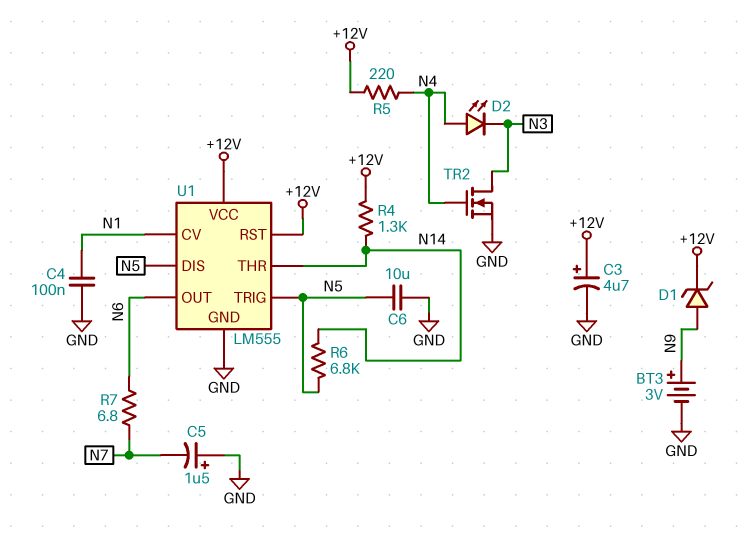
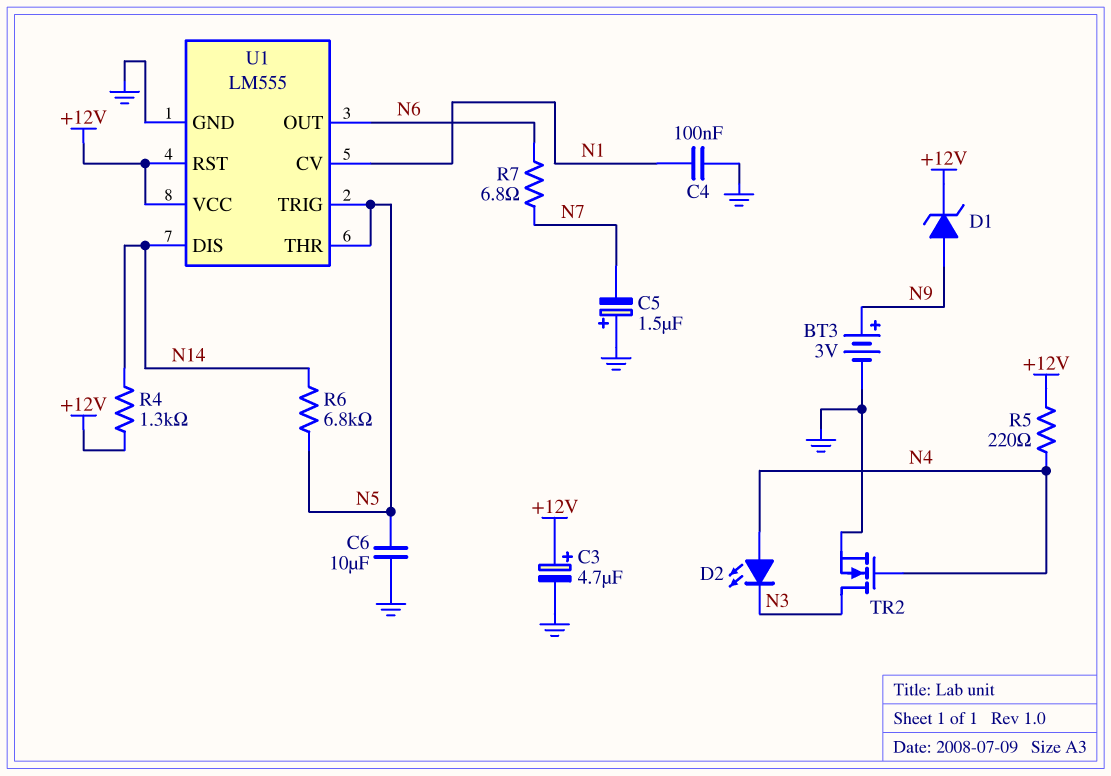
U1 pin DIS: N5 -> N14
U1 pin THR: N14 -> N5

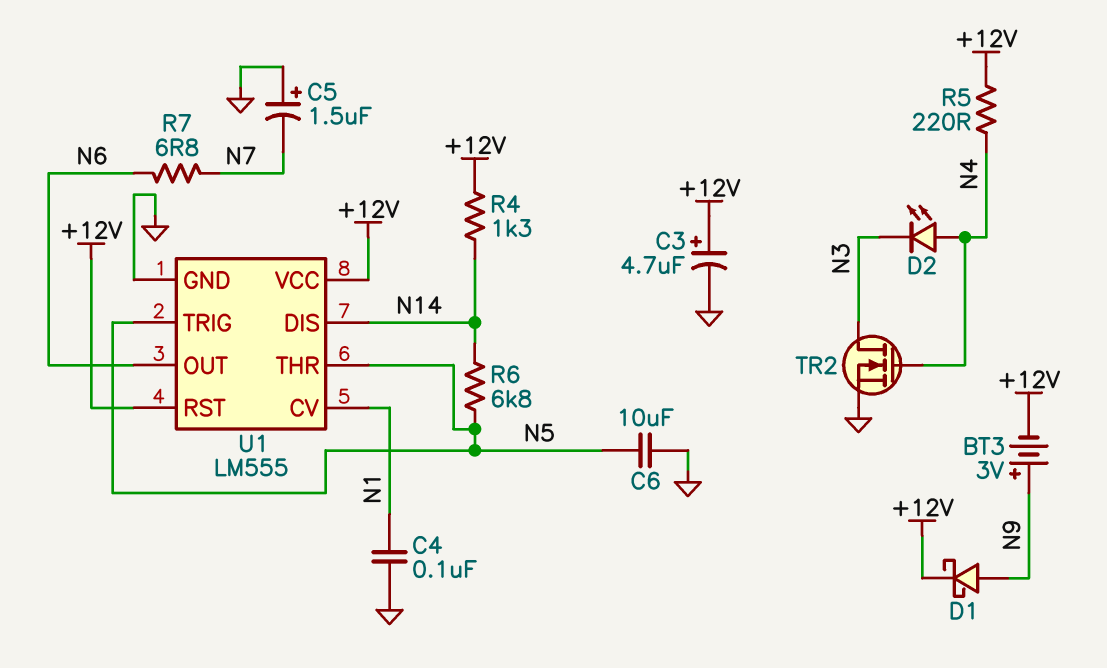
BT3: 3V (plus N9, minus GND) -> 3V (plus N9, minus +12V)
D1: zener (A N9, K +12V) -> schottky (A N9, K +12V)

